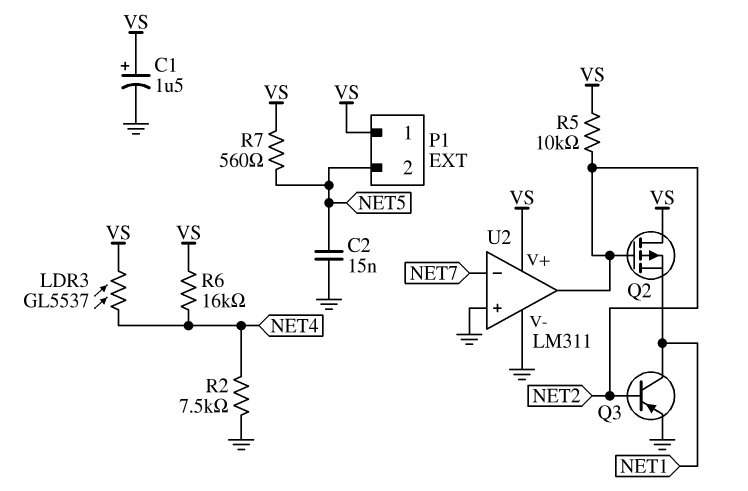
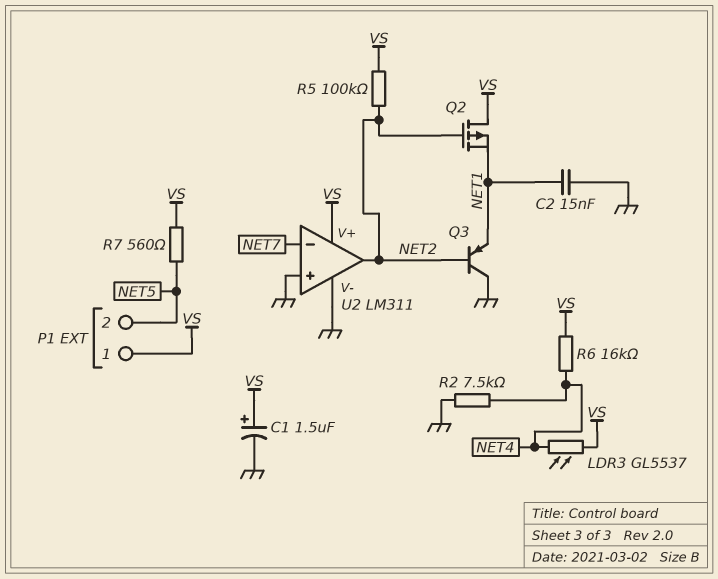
C2: 15nF (GND, NET5) -> 15nF (GND, NET1)
Q3: PNP (B NET2, C NET1, E GND) -> PNP (B NET2, C GND, E NET1)
R5: 10k (NET2, VS) -> 100k (NET2, VS)

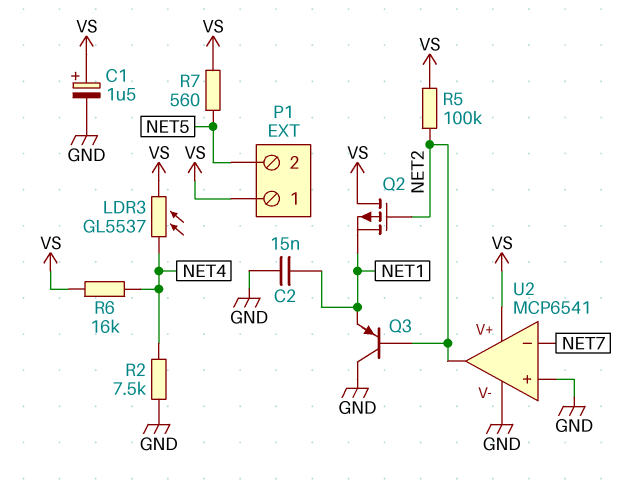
U2: LM311 -> MCP6541

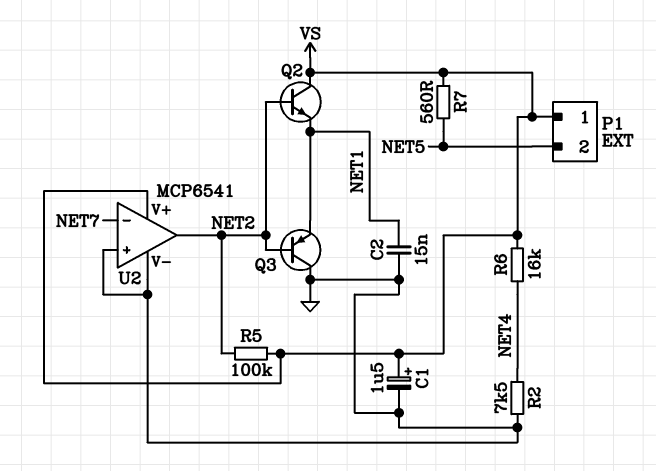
LDR3: GL5537 (NET4, VS) -> none
Q2: PMOS (G NET2, D VS, S NET1) -> NPN (B NET2, C VS, E NET1)

